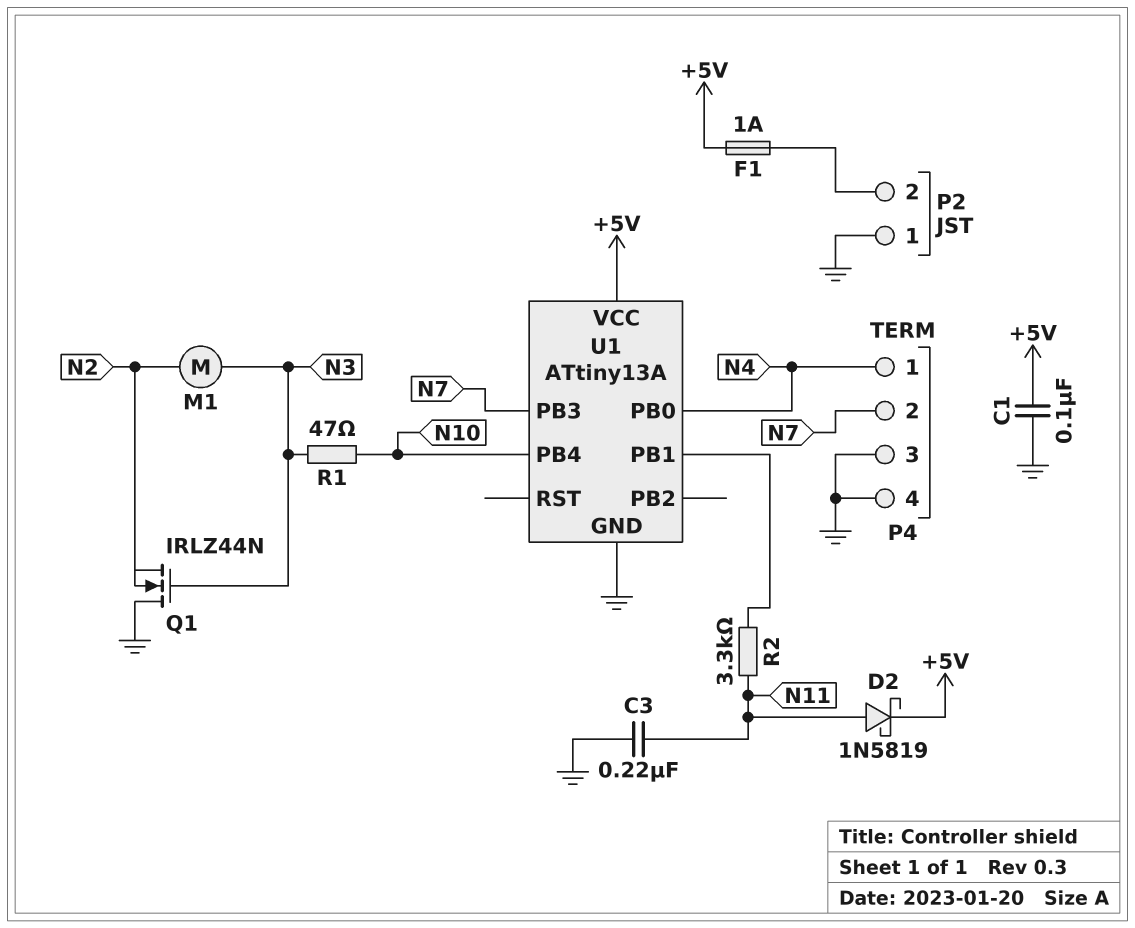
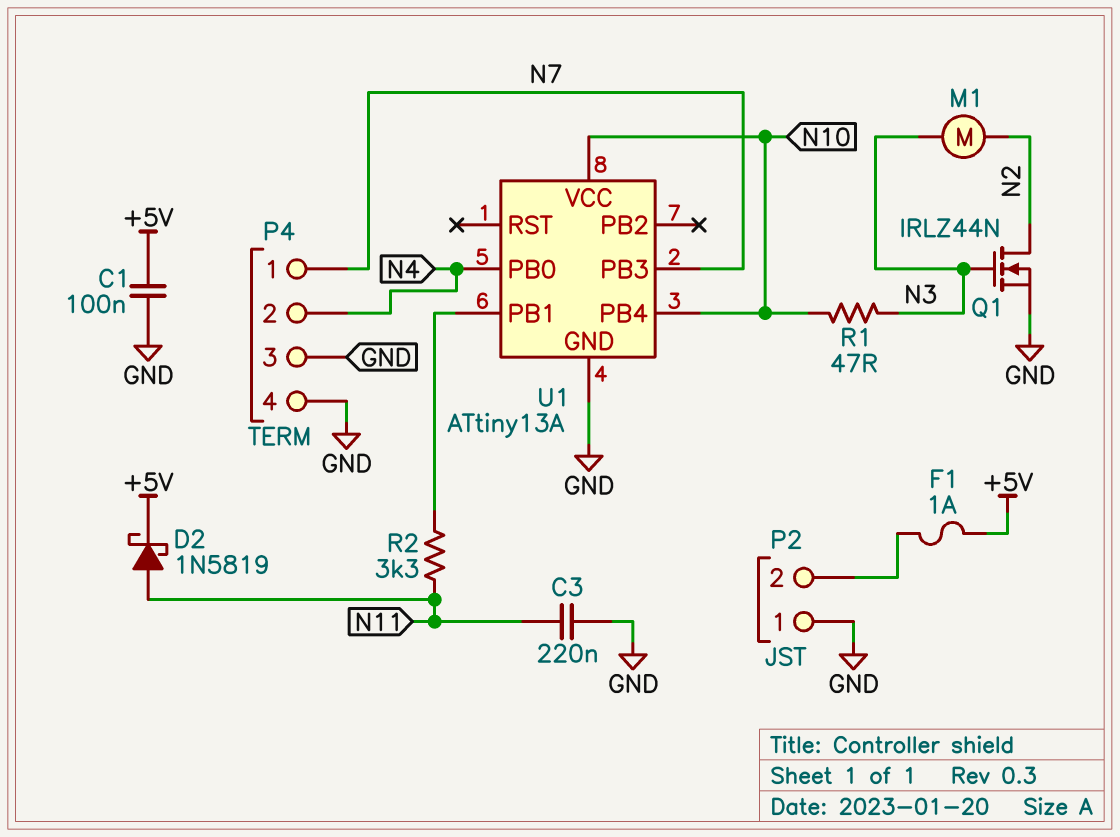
P4 pin 1: N4 -> N7
P4 pin 2: N7 -> N4
Q1: NMOS IRLZ44N (G N3, D GND, S N2) -> NMOS IRLZ44N (G N3, D N2, S GND)
U1 pin VCC: +5V -> N10

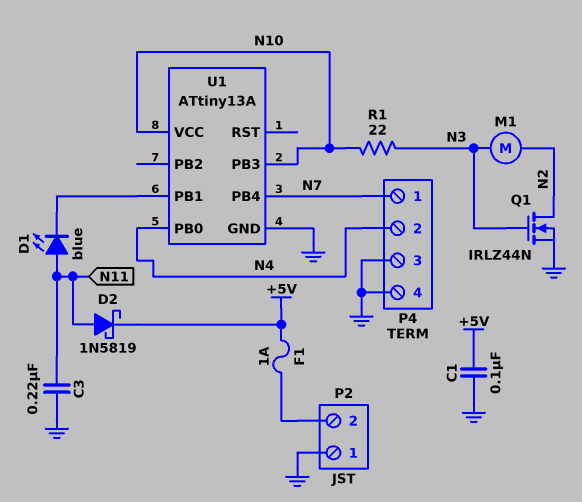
D1: none -> LED blue (A N11, K U1/PB1)
R1: 47 (N3, N10) -> 22 (N3, N10)
R2: 3.3k (N11, U1/PB1) -> none
U1 pin PB3: N7 -> N10
U1 pin PB4: N10 -> N7

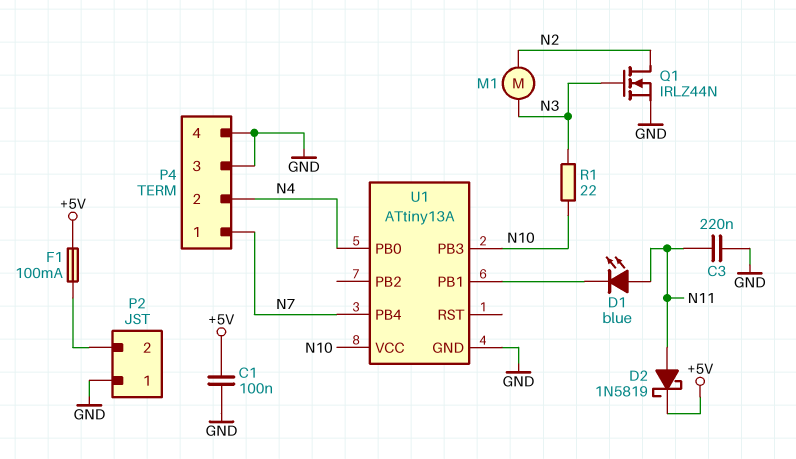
F1: 1A (+5V, P2/2) -> 100mA (+5V, P2/2)

